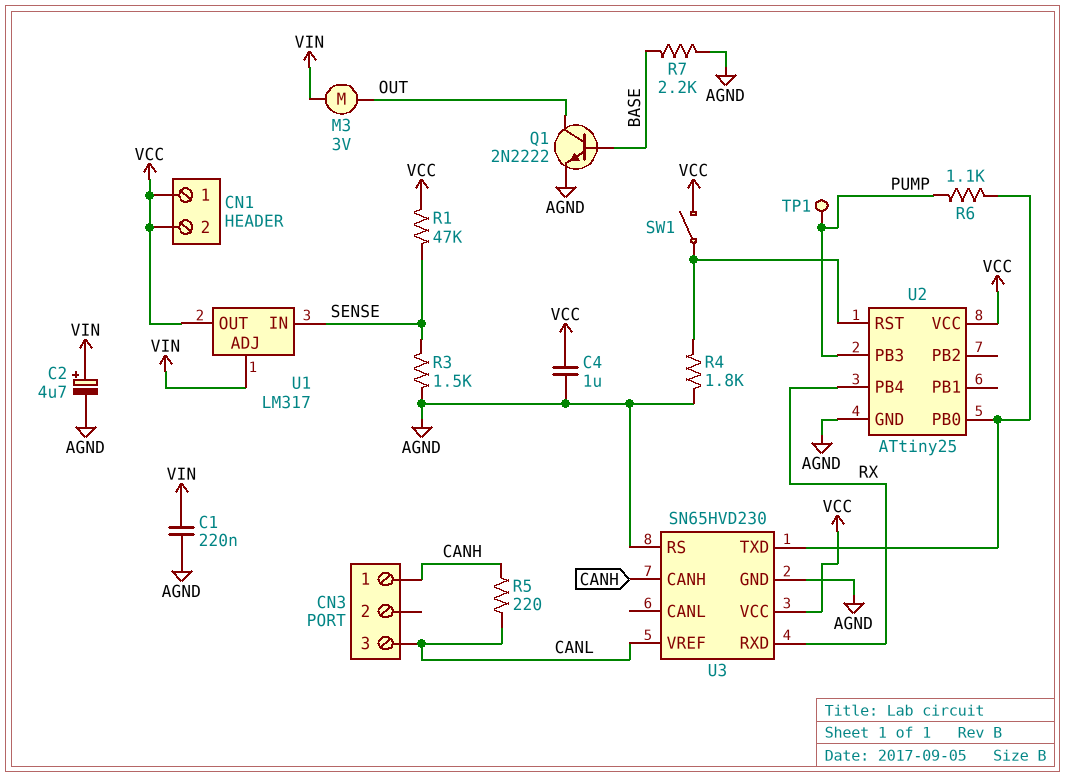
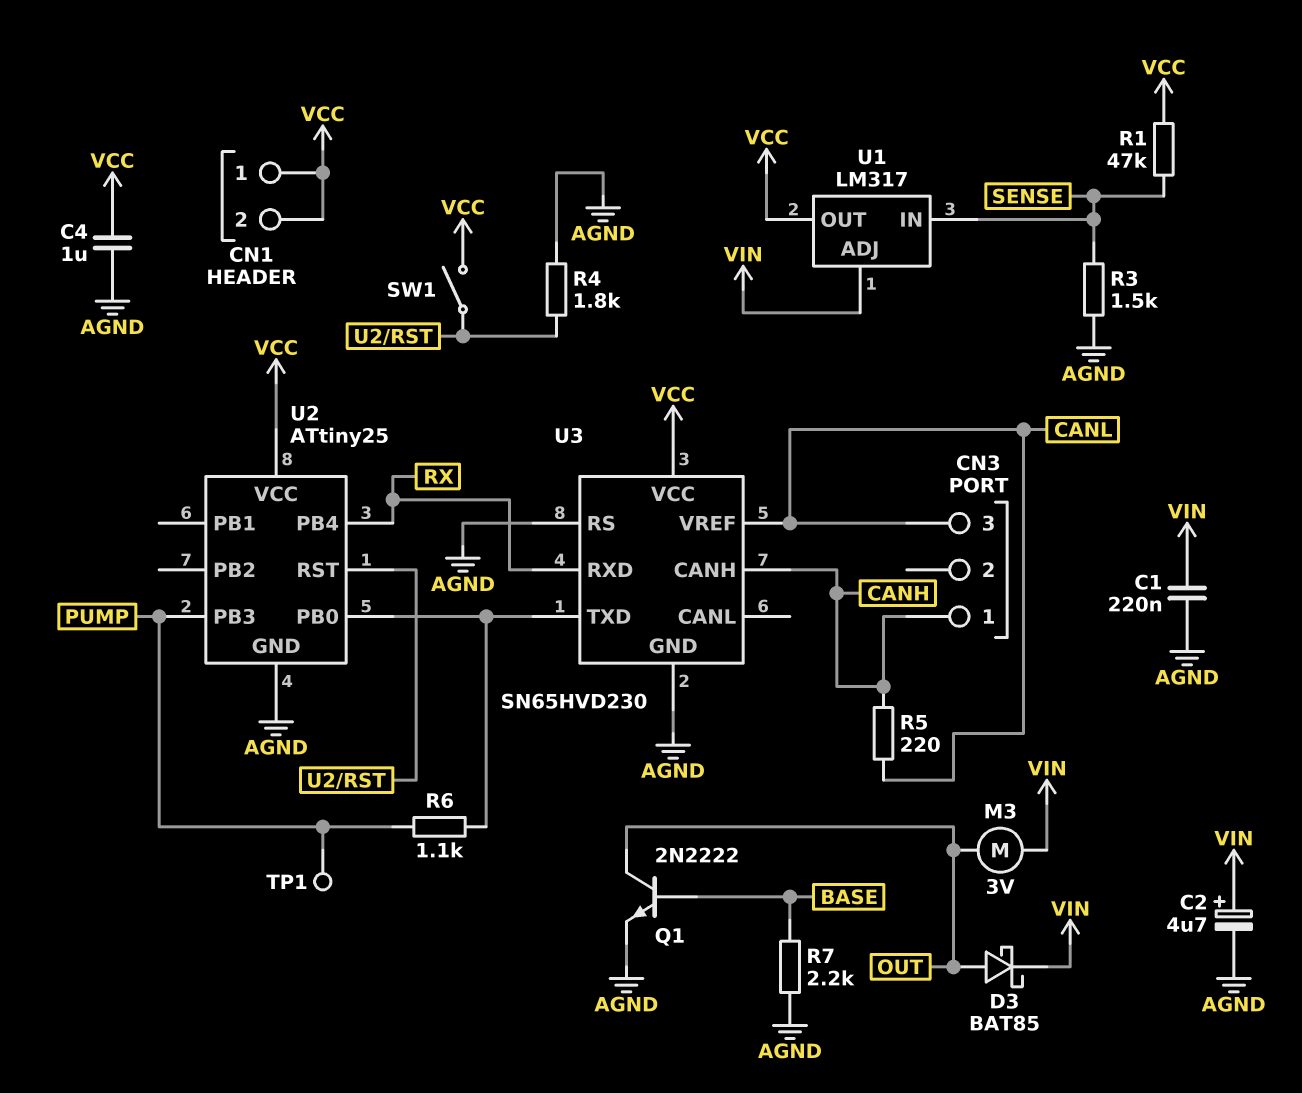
D3: none -> schottky BAT85 (A OUT, K VIN)

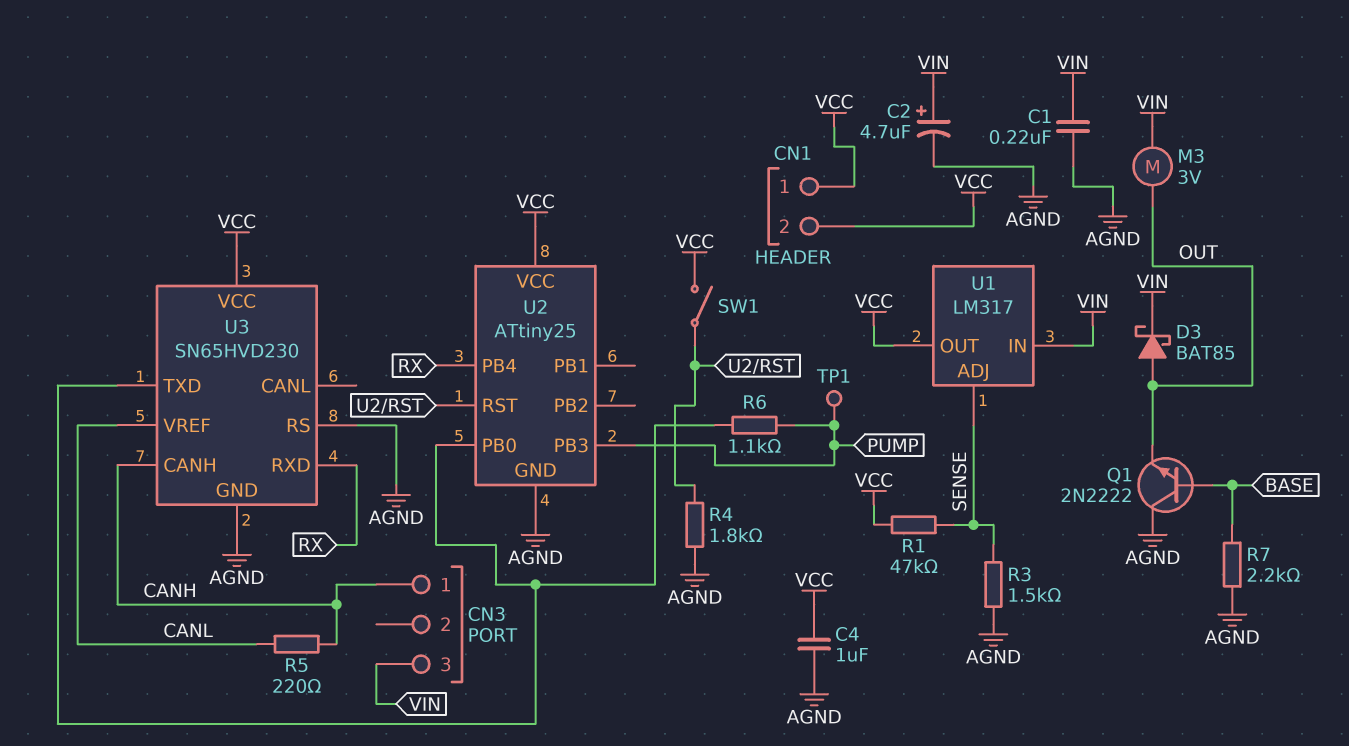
CN3 pin 3: CANL -> VIN
Q1: NPN 2N2222 (B BASE, C OUT, E AGND) -> NPN 2N2222 (B BASE, C AGND, E OUT)
U1 pin ADJ: VIN -> SENSE
U1 pin IN: SENSE -> VIN

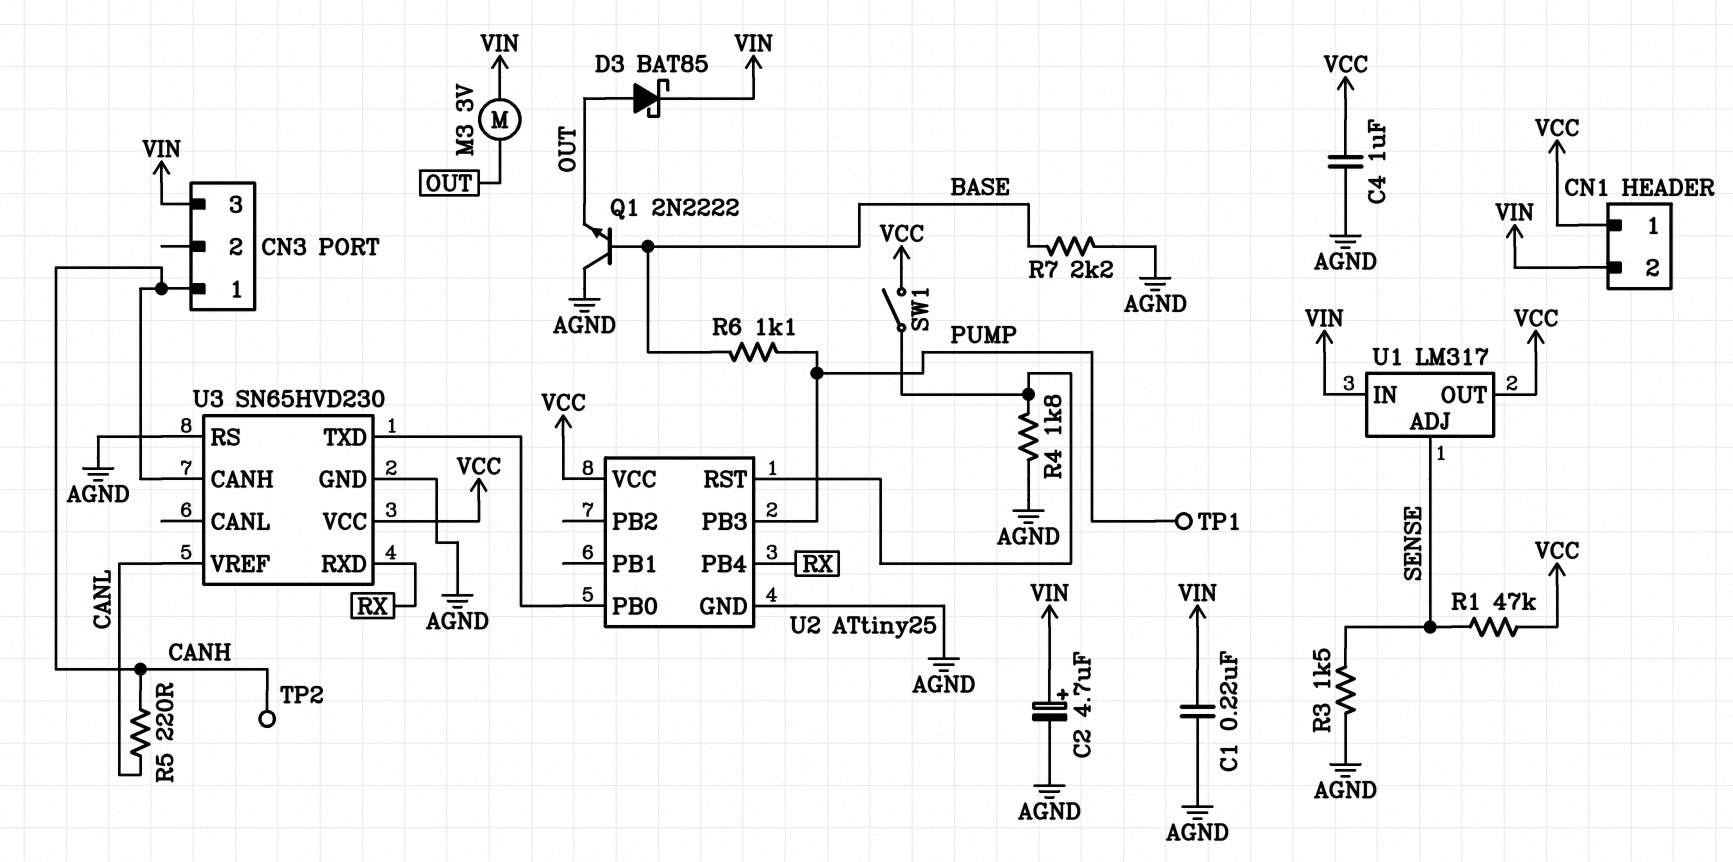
CN1 pin 2: VCC -> VIN
R6: 1.1k (PUMP, U2/PB0) -> 1.1k (BASE, PUMP)
TP2: none -> test point (CANH)

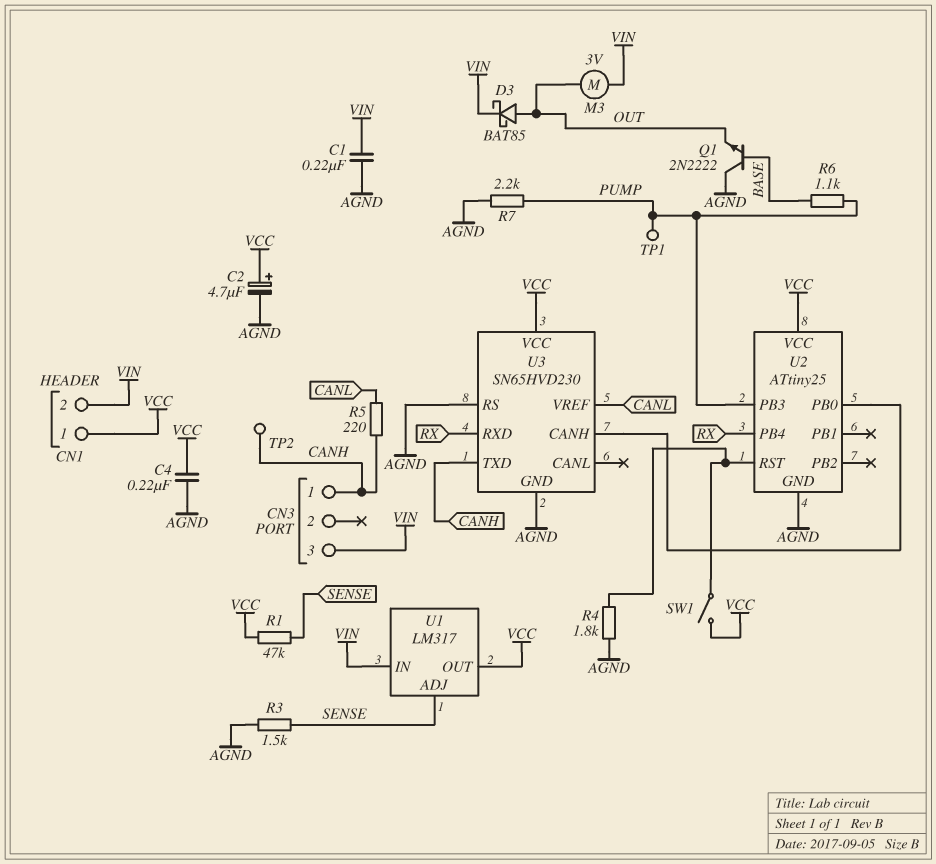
C2: 4.7uF (plus VIN, minus AGND) -> 4.7uF (plus VCC, minus AGND)
C4: 1uF (AGND, VCC) -> 220nF (AGND, VCC)
R7: 2.2k (AGND, BASE) -> 2.2k (AGND, PUMP)
U3 pin CANH: CANH -> U2/PB0
U3 pin TXD: U2/PB0 -> CANH

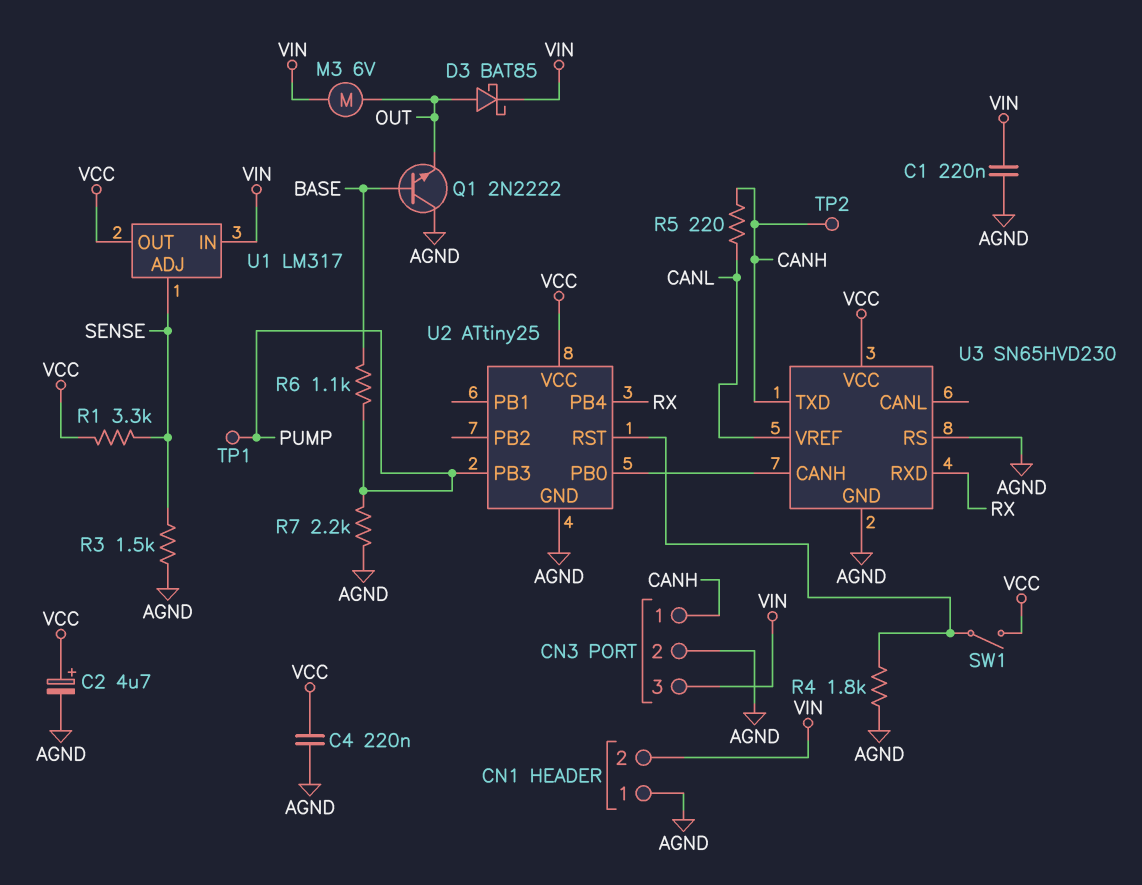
CN1 pin 1: VCC -> AGND
CN3 pin 2: none -> AGND
M3: motor 3V (OUT, VIN) -> motor 6V (OUT, VIN)
R1: 47k (SENSE, VCC) -> 3.3k (SENSE, VCC)

